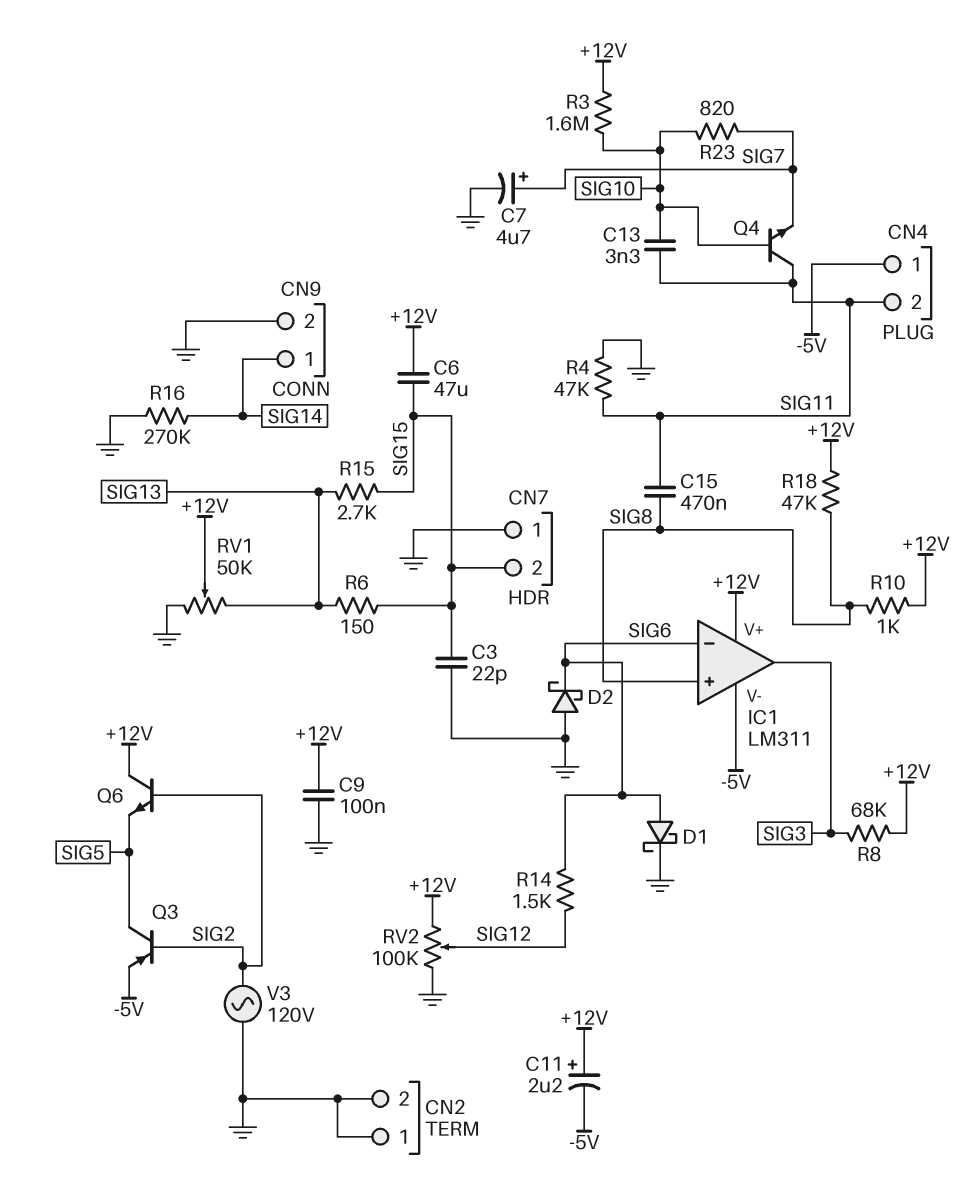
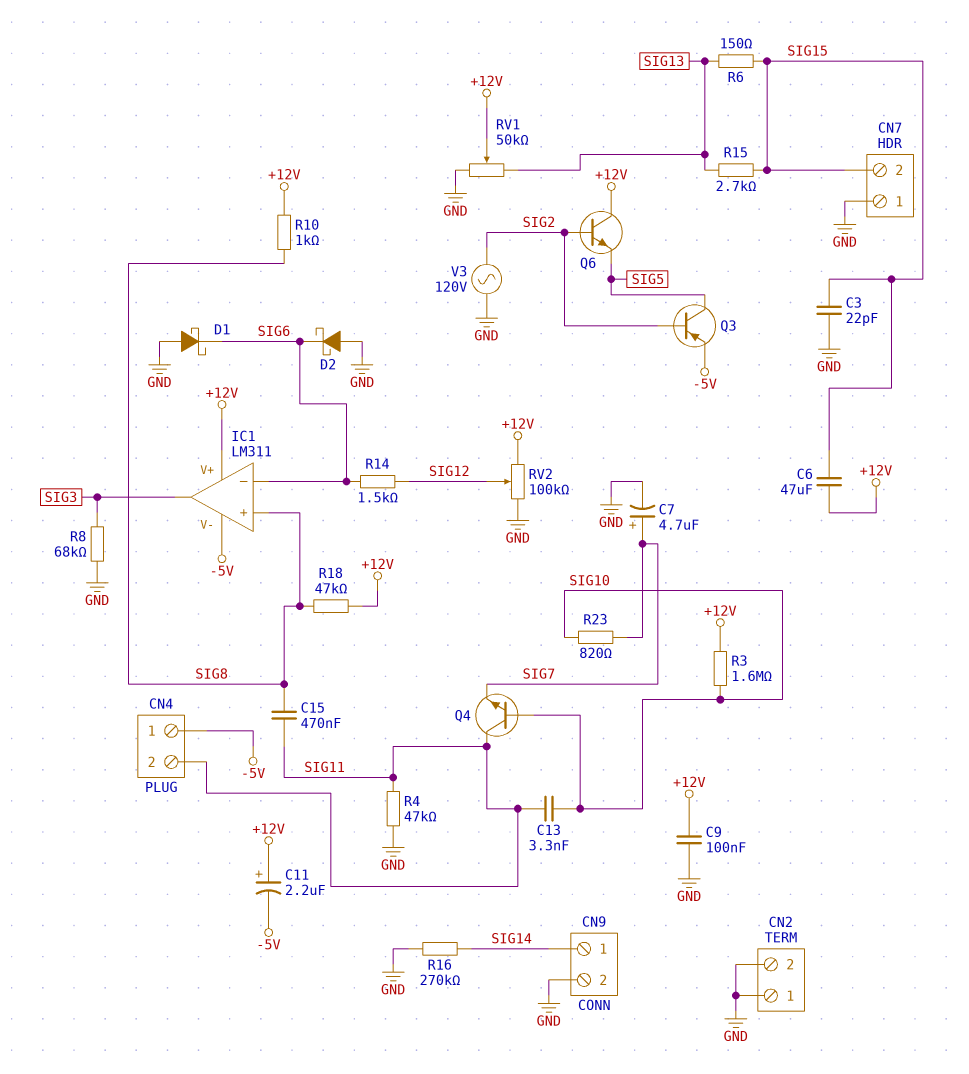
D1: schottky (A SIG6, K GND) -> schottky (A GND, K SIG6)
R8: 68k (+12V, SIG3) -> 68k (GND, SIG3)

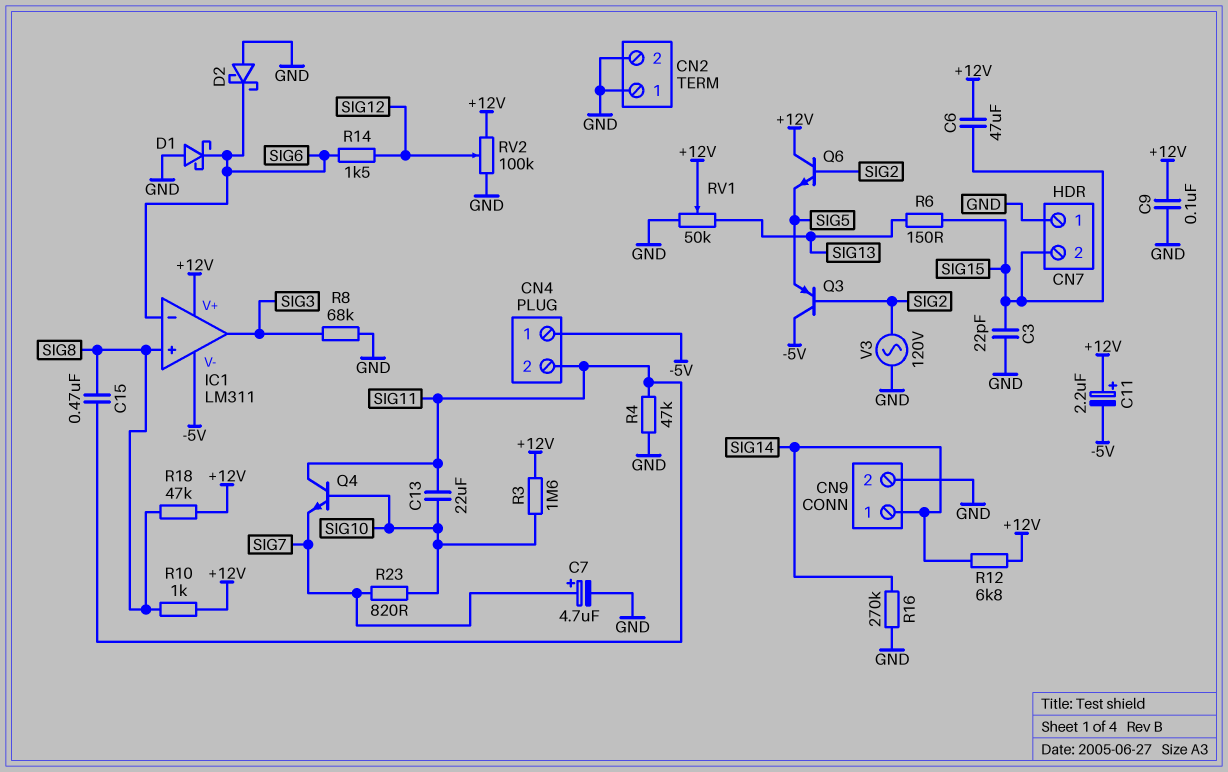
C13: 3.3nF (SIG10, SIG11) -> 22uF (SIG10, SIG11)
Q3: PNP (B SIG2, C SIG5, E -5V) -> PNP (B SIG2, C -5V, E SIG5)
R12: none -> 6.8k (+12V, SIG14)
R15: 2.7k (SIG13, SIG15) -> none

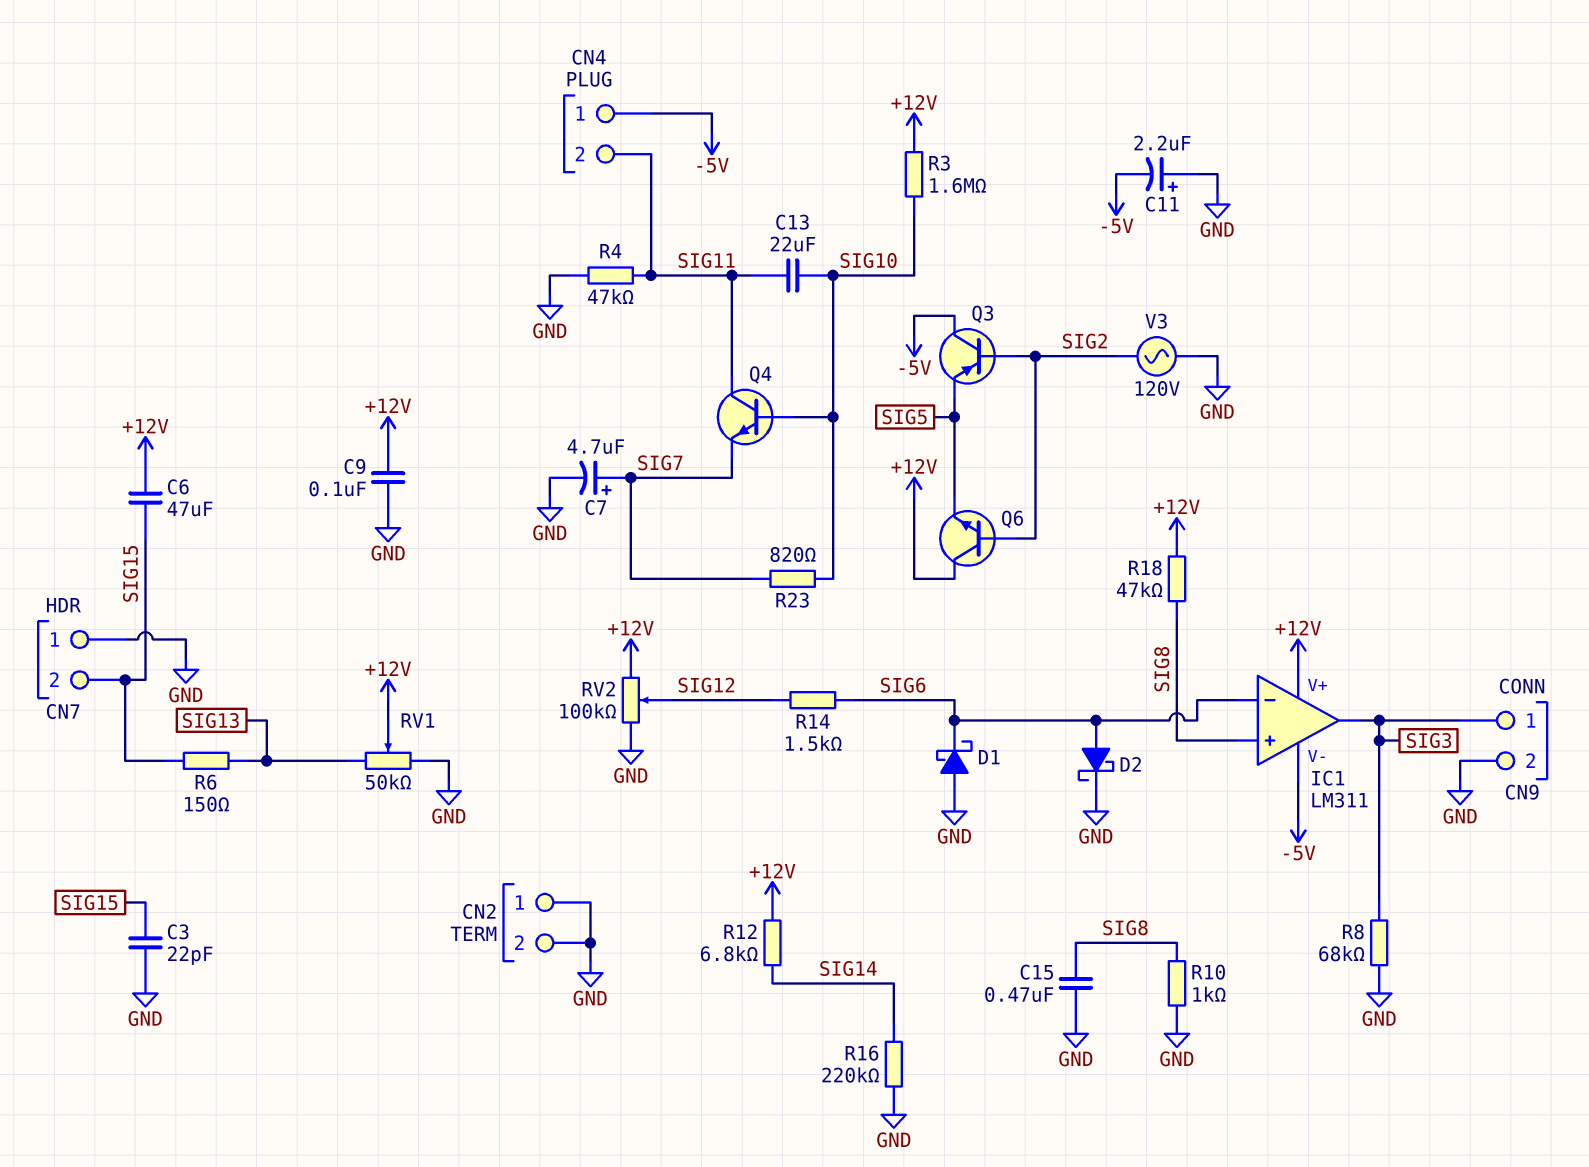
C11: 2.2uF (plus +12V, minus -5V) -> 2.2uF (plus GND, minus -5V)
C15: 470nF (SIG8, SIG11) -> 470nF (GND, SIG8)
CN9 pin 1: SIG14 -> SIG3
D2: schottky (A GND, K SIG6) -> schottky (A SIG6, K GND)
R10: 1k (+12V, SIG8) -> 1k (GND, SIG8)
R16: 270k (GND, SIG14) -> 220k (GND, SIG14)

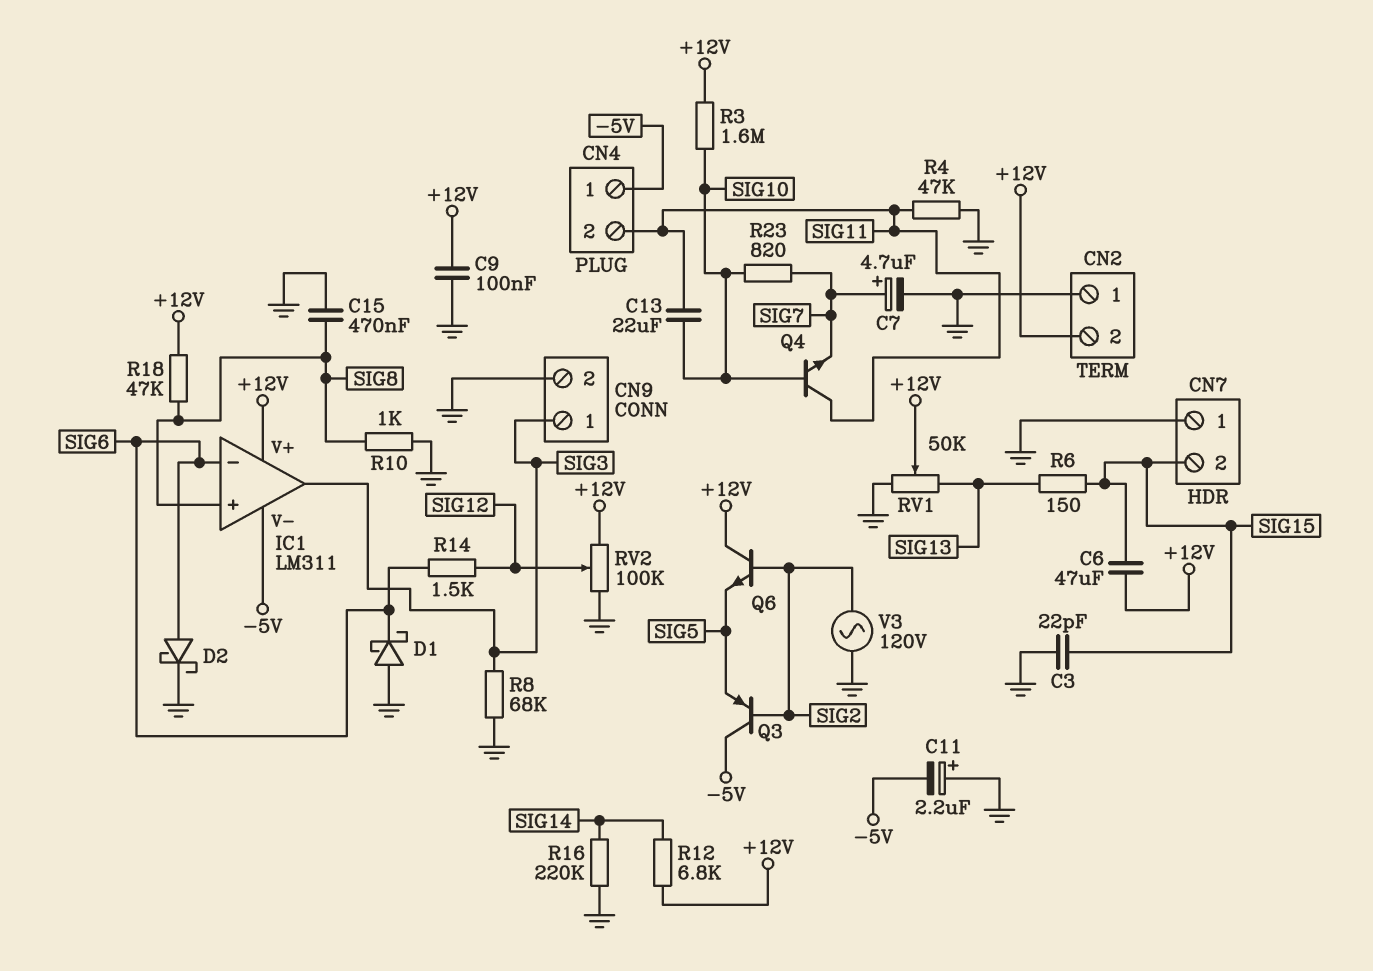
CN2 pin 2: GND -> +12V

